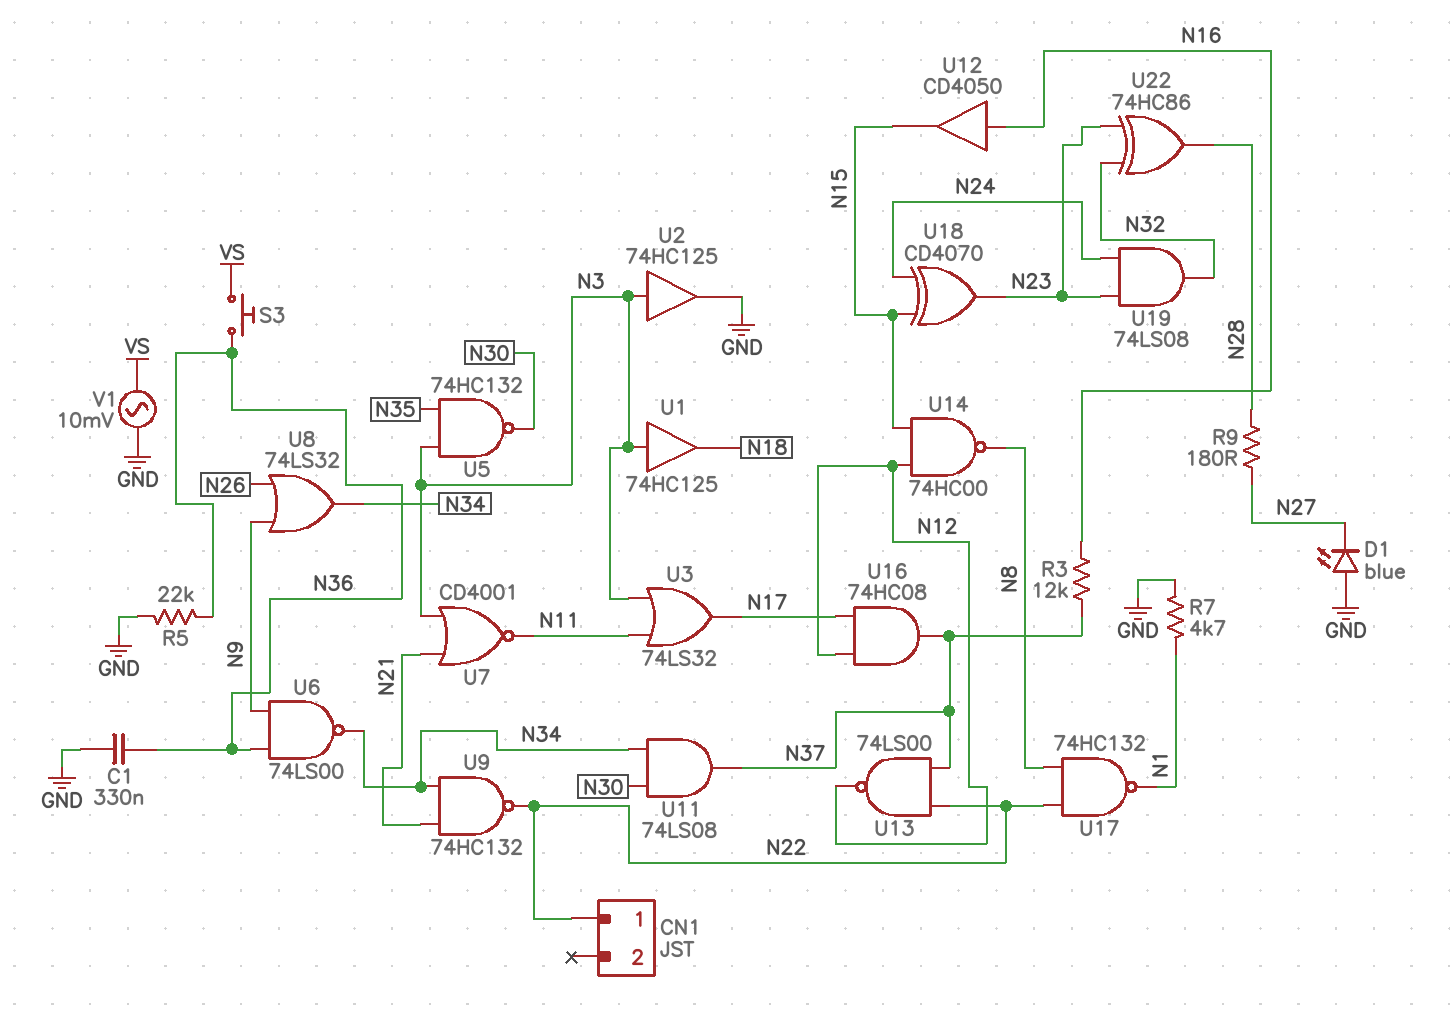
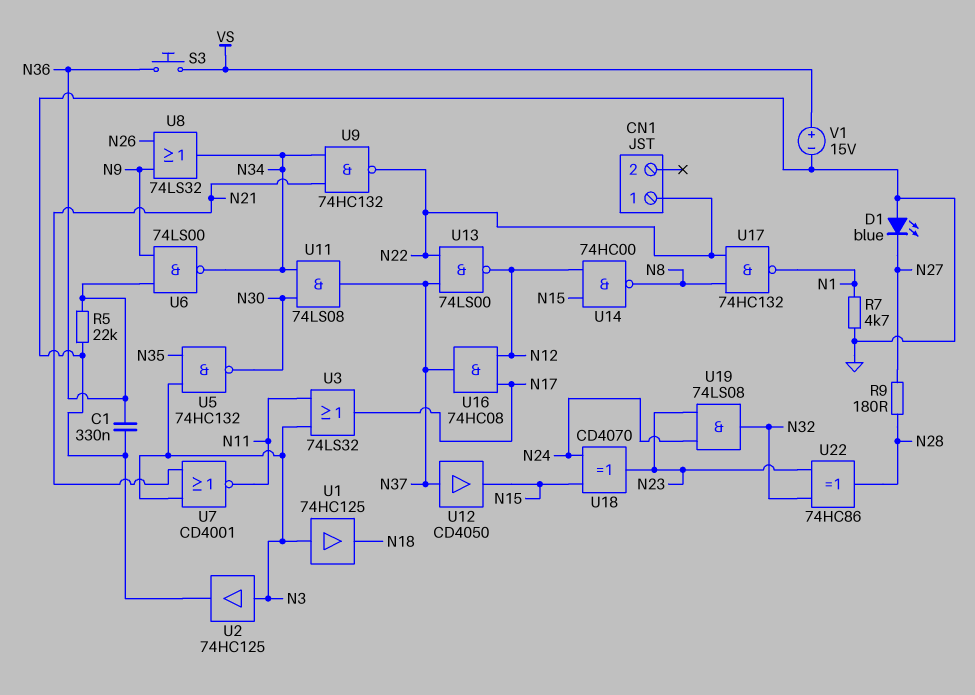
R3: 12k (N16, N37) -> none
U12: buffer CD4050 (in N16, out N15) -> buffer CD4050 (in N37, out N15)
V1: AC 10mV (GND, VS) -> 15V (plus VS, minus GND)

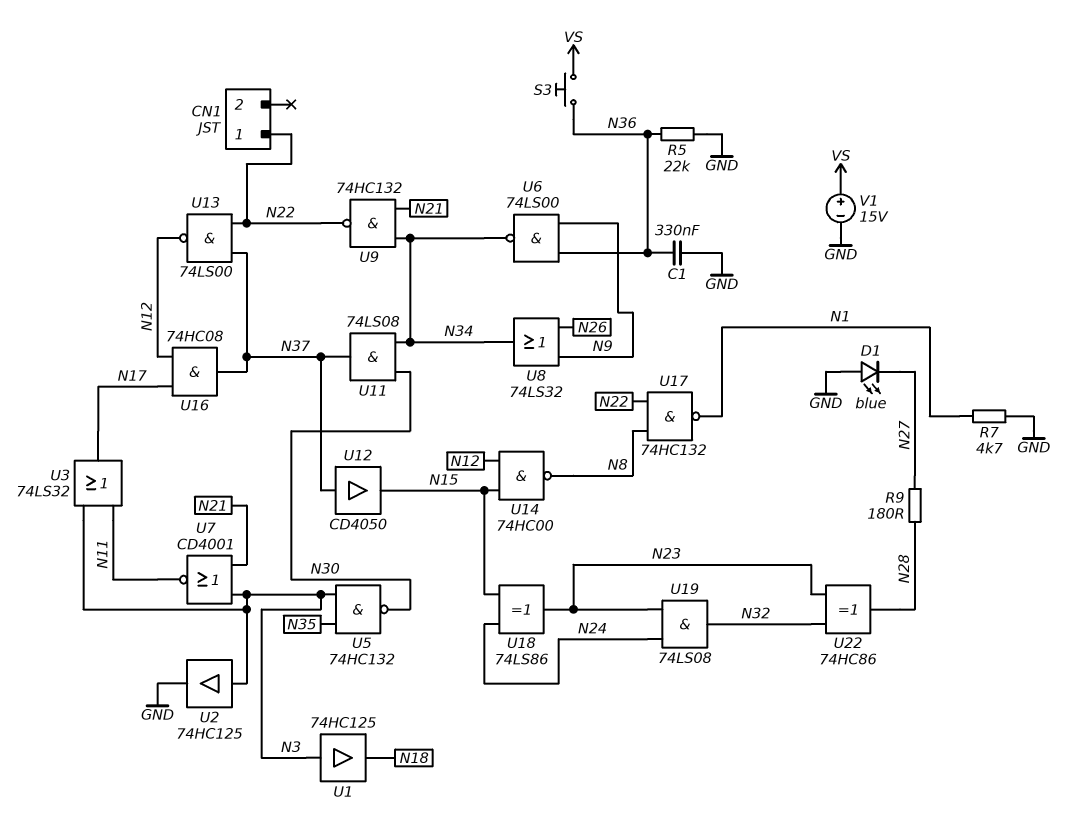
U18: XOR CD4070 (in N15, in N24, out N23) -> XOR 74LS86 (in N15, in N24, out N23)

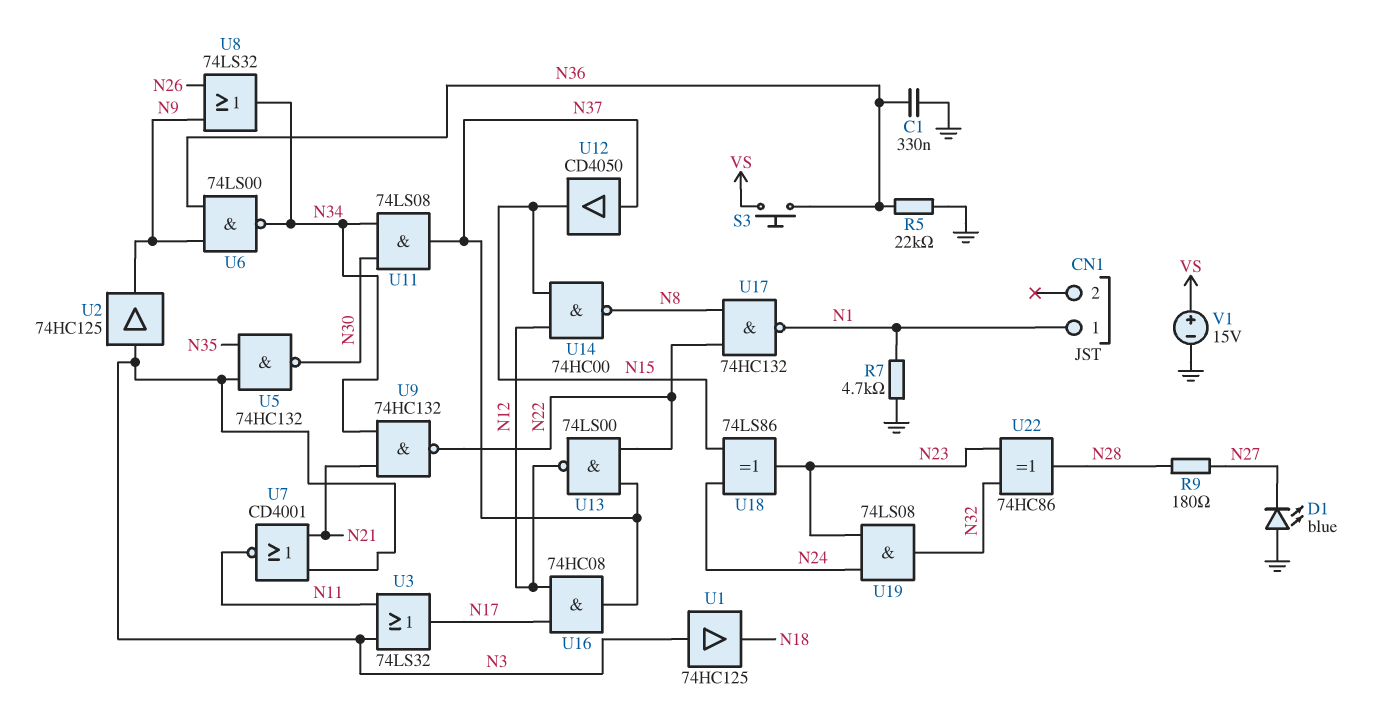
CN1 pin 1: N22 -> N1
U2: buffer 74HC125 (in N3, out GND) -> buffer 74HC125 (in N3, out N9)

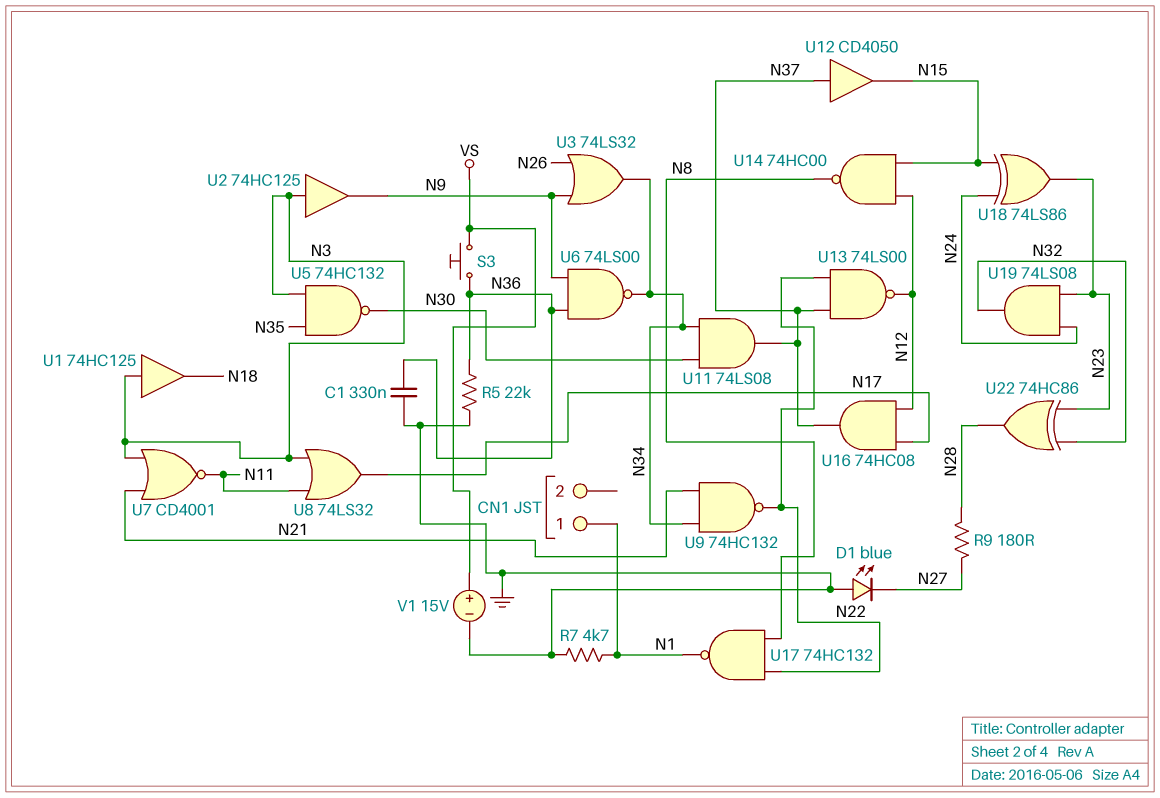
U3: OR 74LS32 (in N3, in N11, out N17) -> OR 74LS32 (in N9, in N26, out N34)
U8: OR 74LS32 (in N9, in N26, out N34) -> OR 74LS32 (in N3, in N11, out N17)

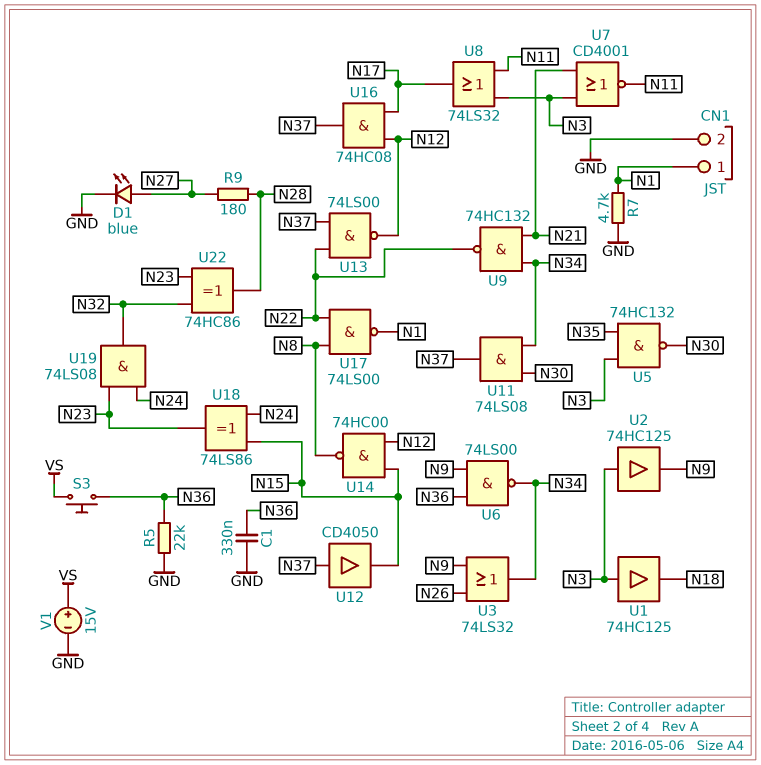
CN1 pin 2: none -> GND
D1: LED blue (A GND, K N27) -> LED blue (A N27, K GND)
U17: NAND 74HC132 (in N8, in N22, out N1) -> NAND 74LS00 (in N8, in N22, out N1)

